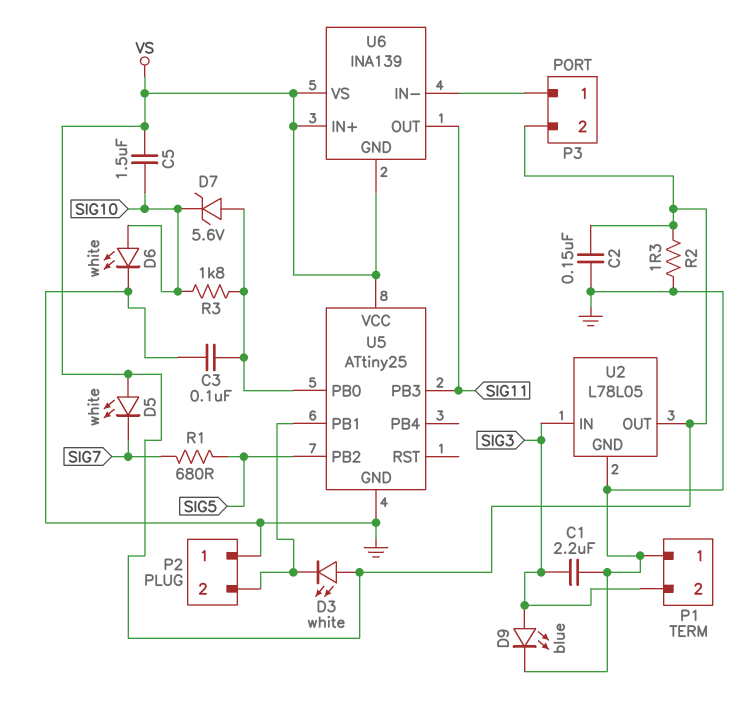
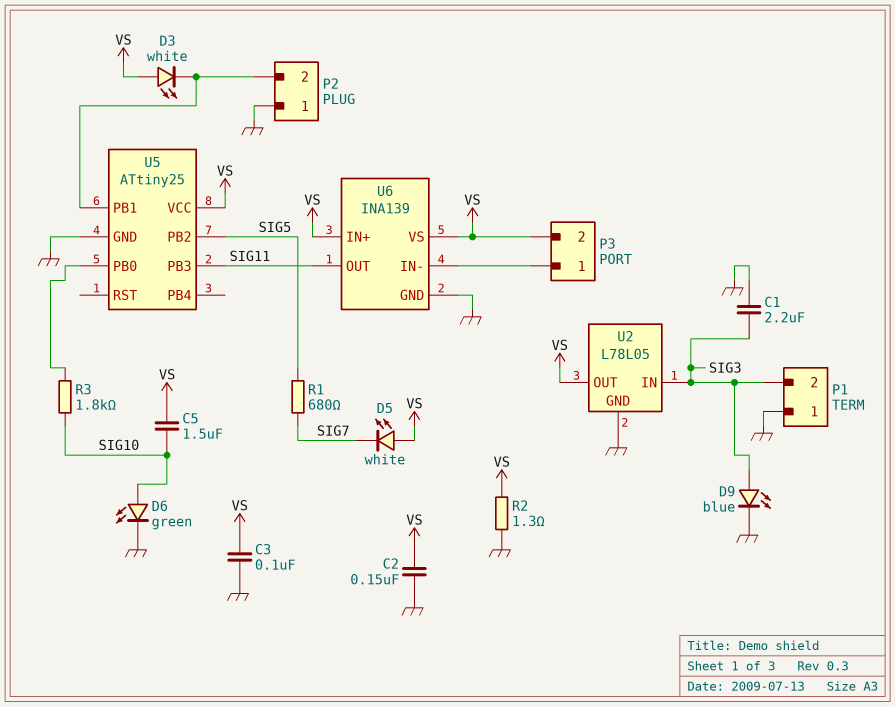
C3: 100nF (GND, U5/PB0) -> 100nF (GND, VS)
D6: LED white (A SIG10, K GND) -> LED green (A SIG10, K GND)
D7: zener 5.6V (A U5/PB0, K SIG10) -> none
U6 pin GND: VS -> GND

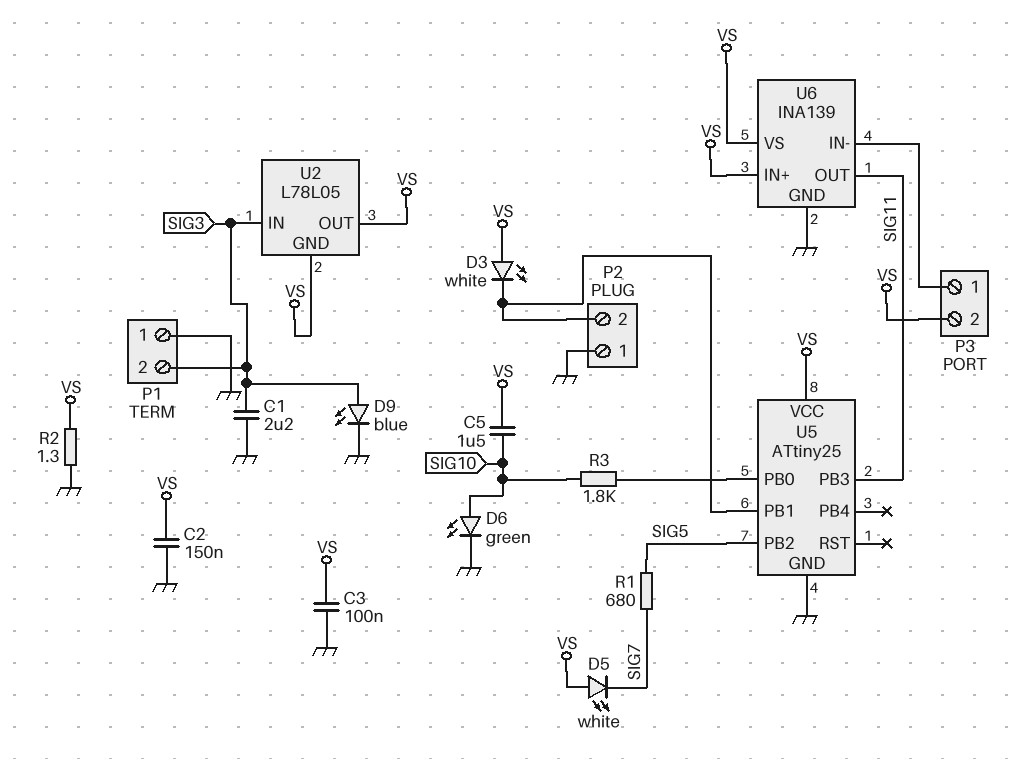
U2 pin GND: GND -> VS

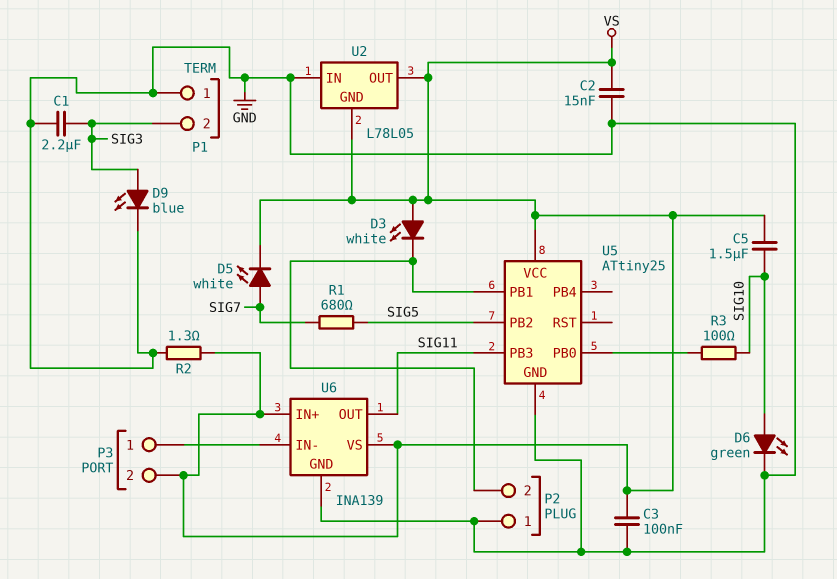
C2: 150nF (GND, VS) -> 15nF (GND, VS)
D5: LED white (A VS, K SIG7) -> LED white (A SIG7, K VS)
R3: 1.8k (SIG10, U5/PB0) -> 100 (SIG10, U5/PB0)
U2 pin IN: SIG3 -> GND

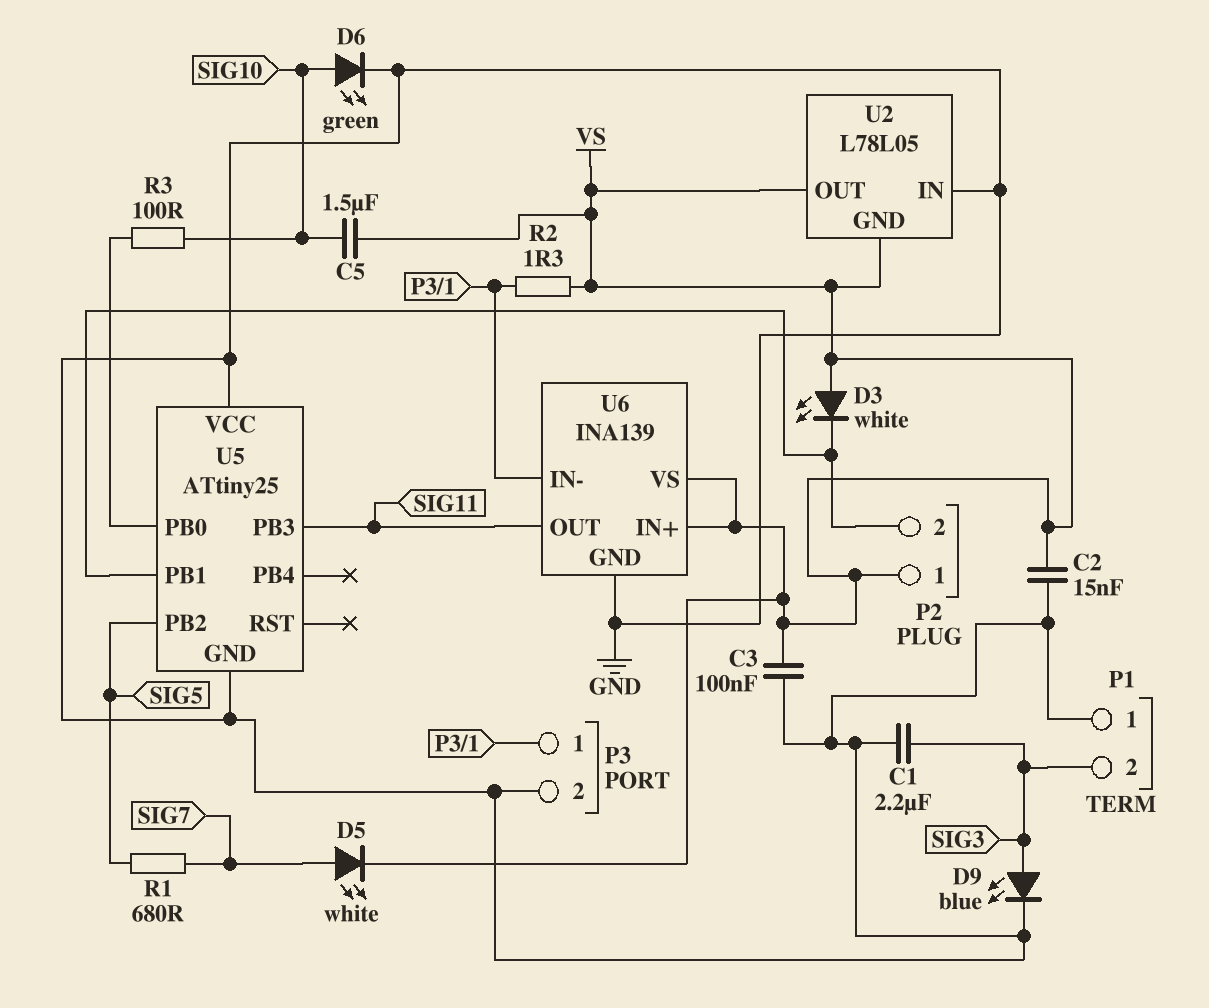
P2 pin 1: GND -> VS
P3 pin 2: VS -> GND
R2: 1.3 (GND, VS) -> 1.3 (P3/1, VS)
U5 pin VCC: VS -> GND

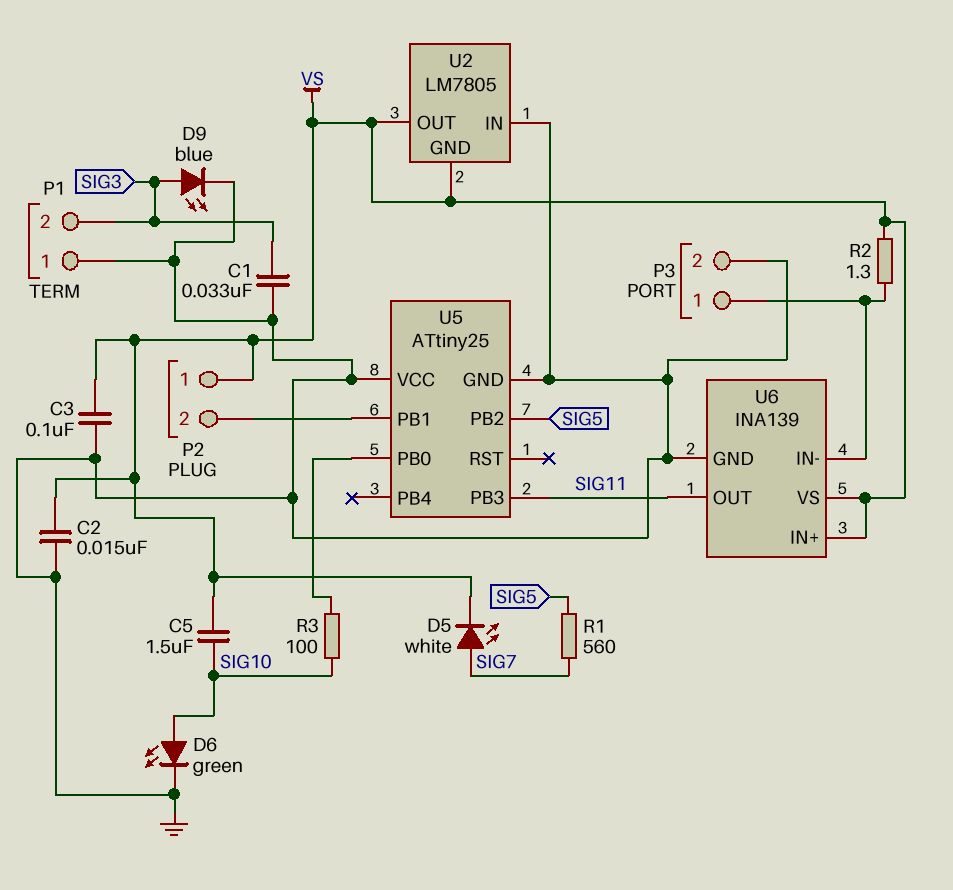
C1: 2.2uF (GND, SIG3) -> 33nF (GND, SIG3)
D3: LED white (A VS, K P2/2) -> none
R1: 680 (SIG5, SIG7) -> 560 (SIG5, SIG7)
U2: L78L05 -> LM7805

